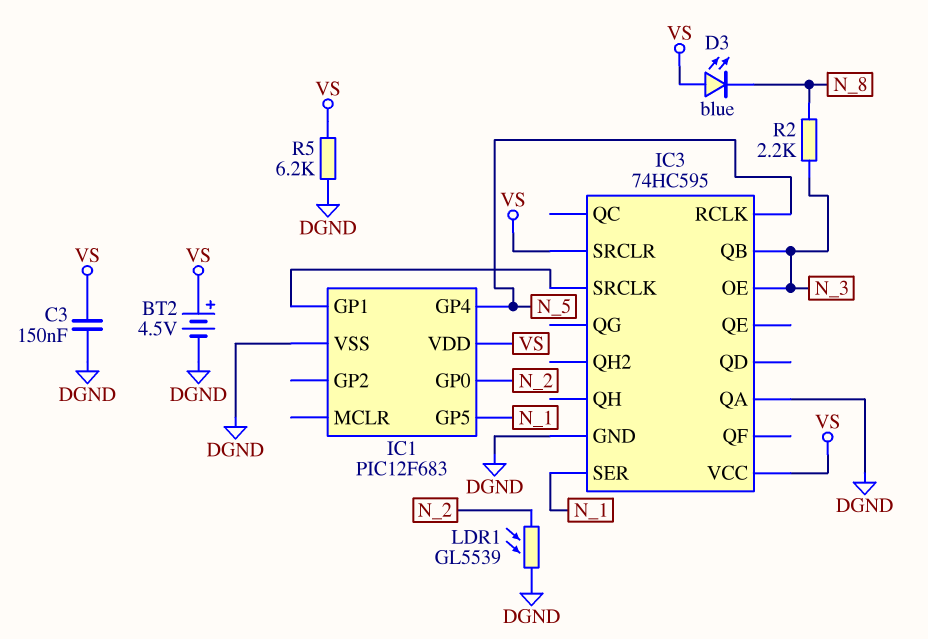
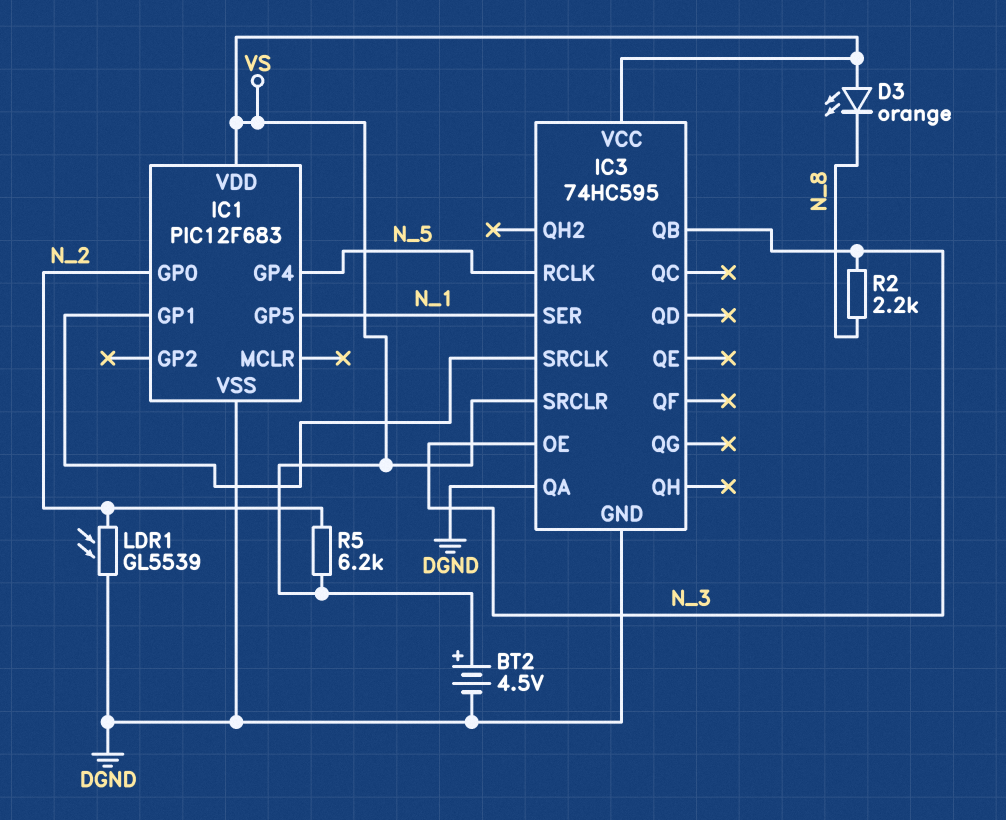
C3: 150nF (DGND, VS) -> none
D3: LED blue (A VS, K N_8) -> LED orange (A VS, K N_8)
R5: 6.2k (DGND, VS) -> 6.2k (N_2, VS)

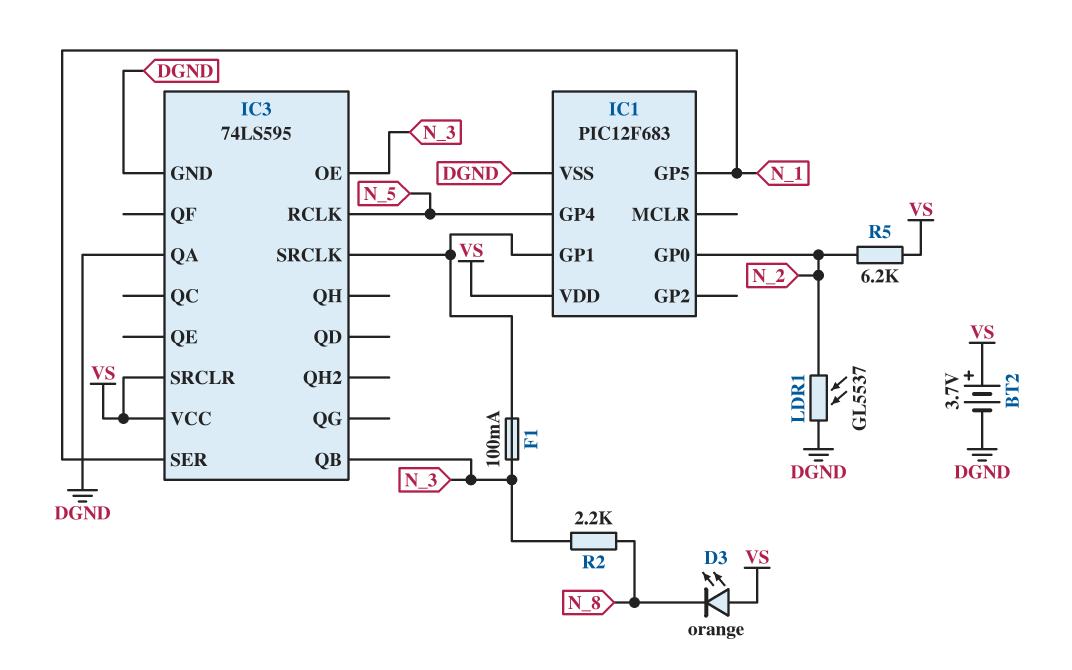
BT2: 4.5V (plus VS, minus DGND) -> 3.7V (plus VS, minus DGND)
F1: none -> 100mA (IC1/GP1, N_3)
IC3: 74HC595 -> 74LS595
LDR1: GL5539 (DGND, N_2) -> GL5537 (DGND, N_2)

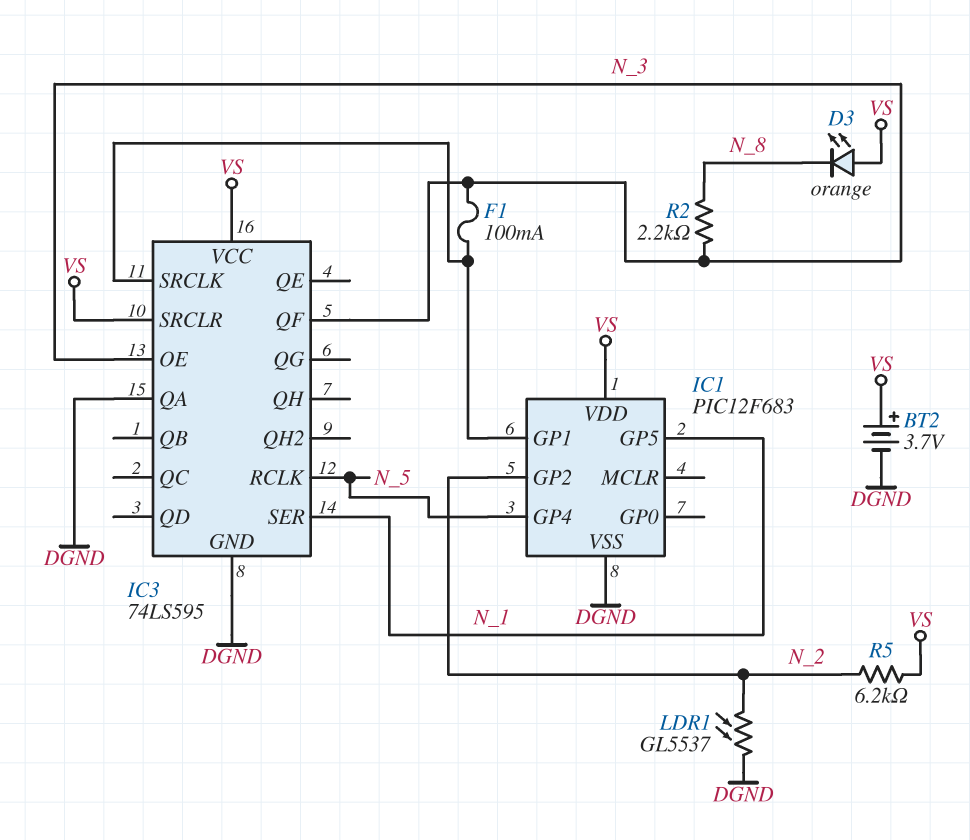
IC1 pin GP0: N_2 -> none
IC1 pin GP2: none -> N_2
IC3 pin QB: N_3 -> none
IC3 pin QF: none -> N_3

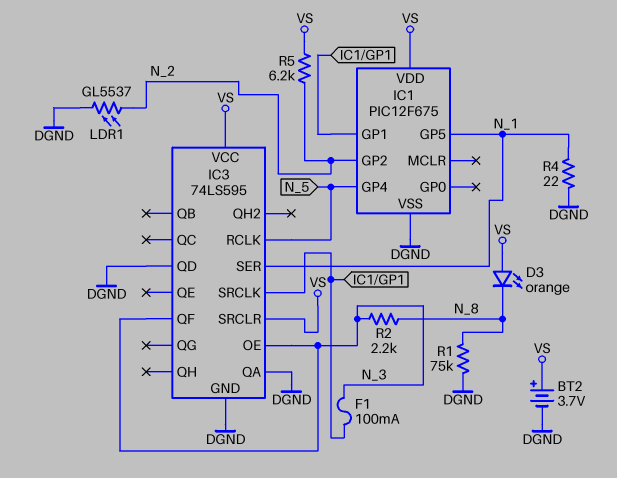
IC1: PIC12F683 -> PIC12F675
IC3 pin QD: none -> DGND
R1: none -> 75k (DGND, N_8)
R4: none -> 22 (DGND, N_1)

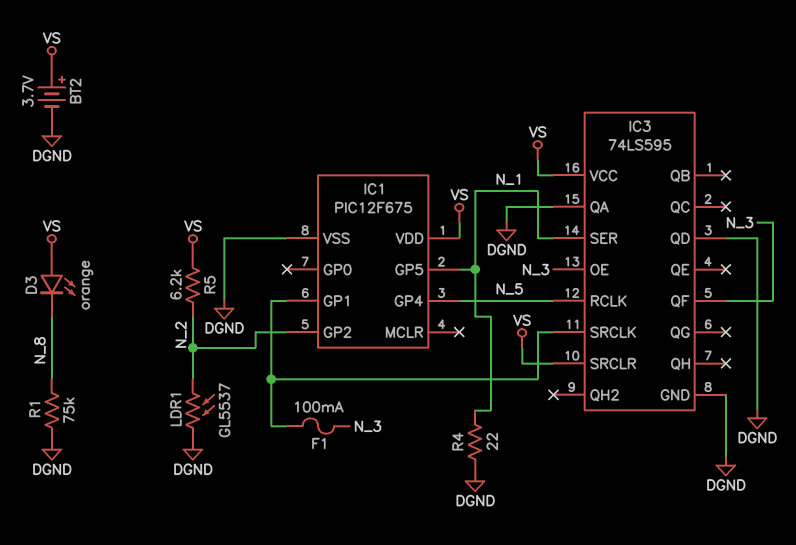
R2: 2.2k (N_3, N_8) -> none

